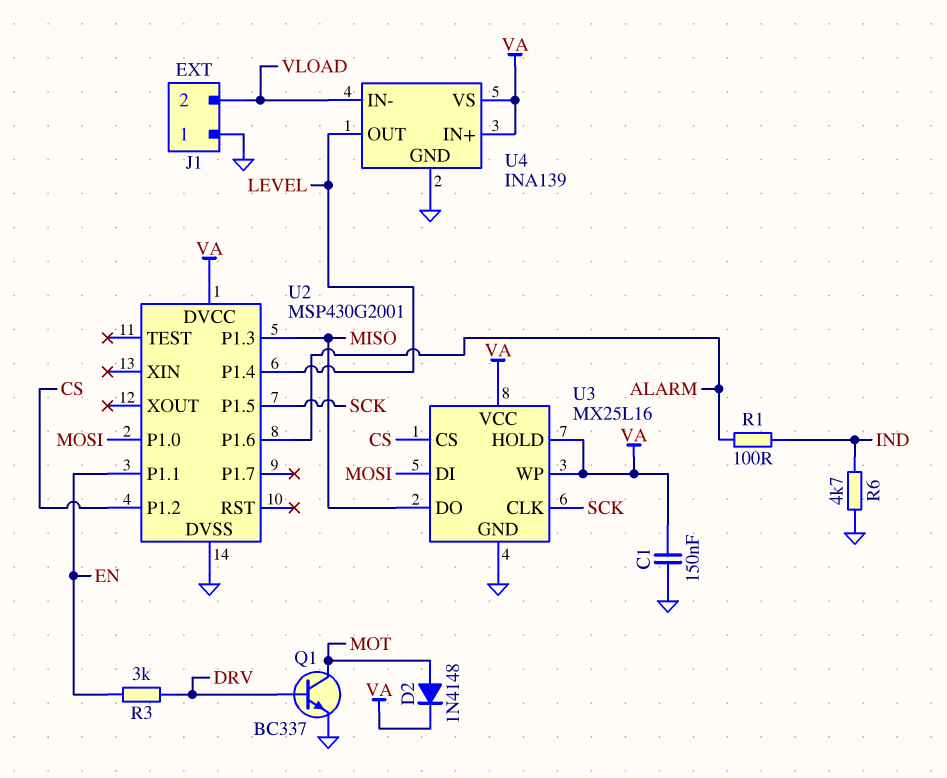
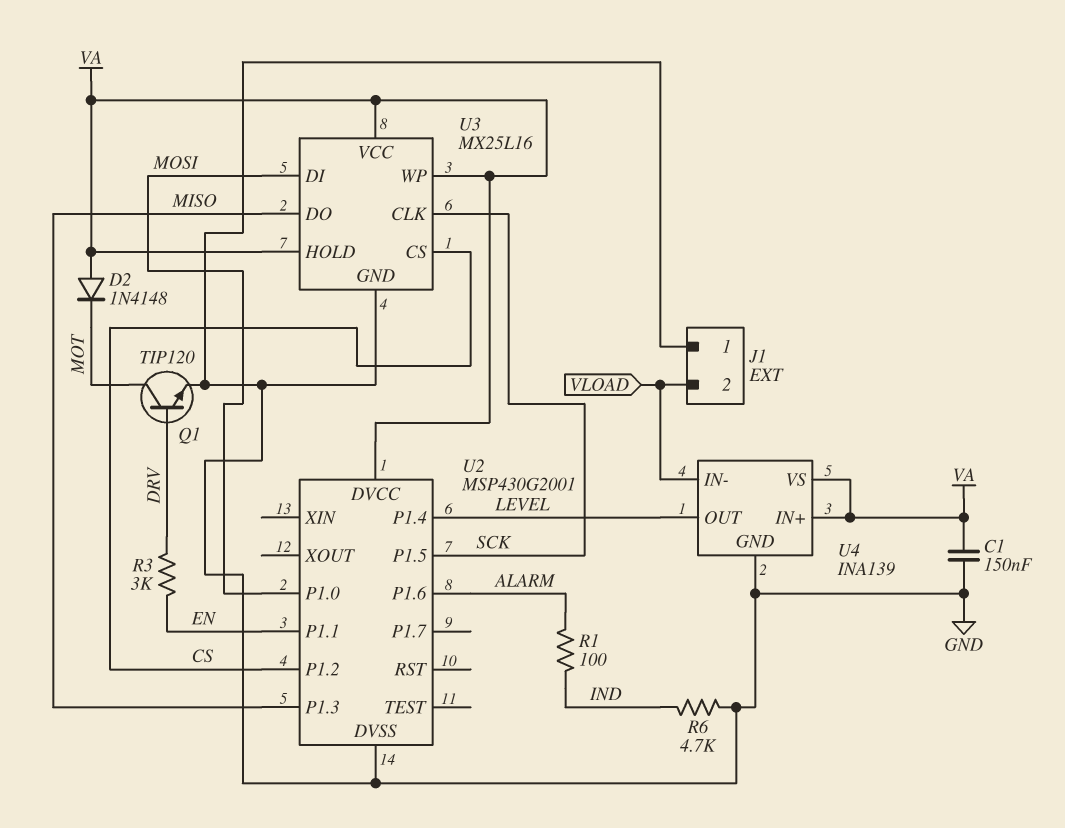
D2: diode 1N4148 (A MOT, K VA) -> diode 1N4148 (A VA, K MOT)
Q1: NPN BC337 (B DRV, C MOT, E GND) -> NPN TIP120 (B DRV, C MOT, E GND)

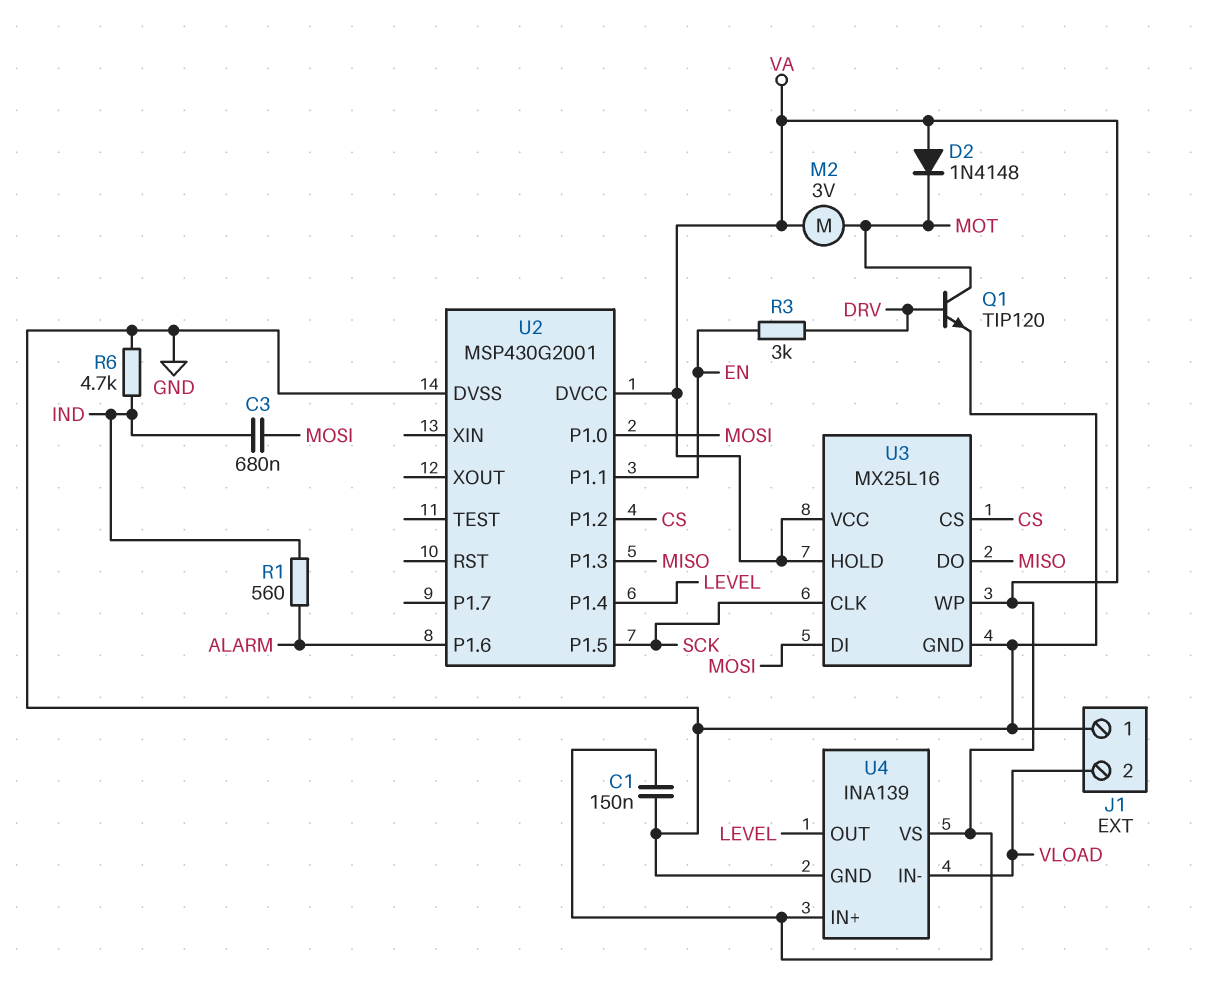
C3: none -> 680nF (IND, MOSI)
M2: none -> motor 3V (MOT, VA)
R1: 100 (ALARM, IND) -> 560 (ALARM, IND)

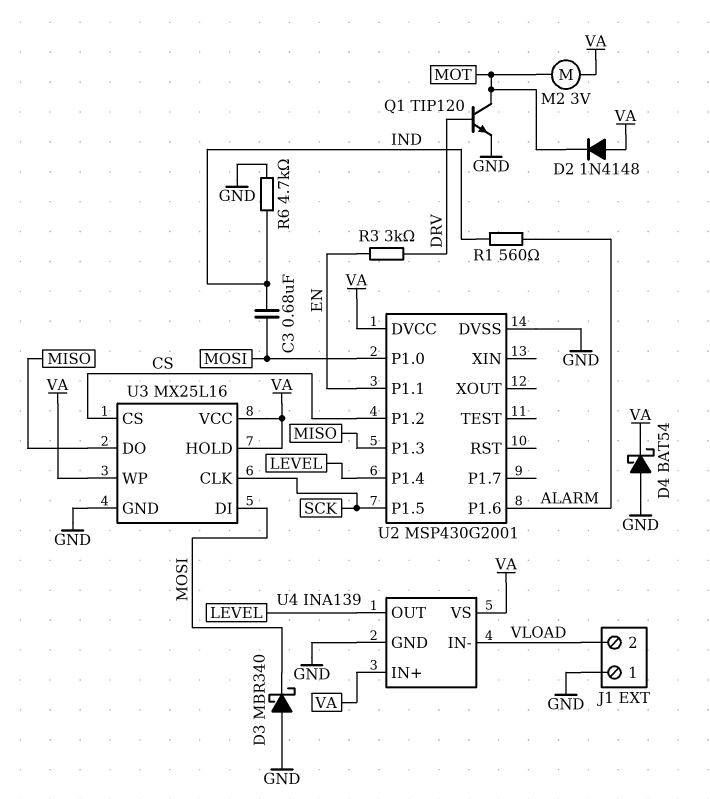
C1: 150nF (GND, VA) -> none
D3: none -> schottky MBR340 (A GND, K MOSI)
D4: none -> schottky BAT54 (A GND, K VA)

